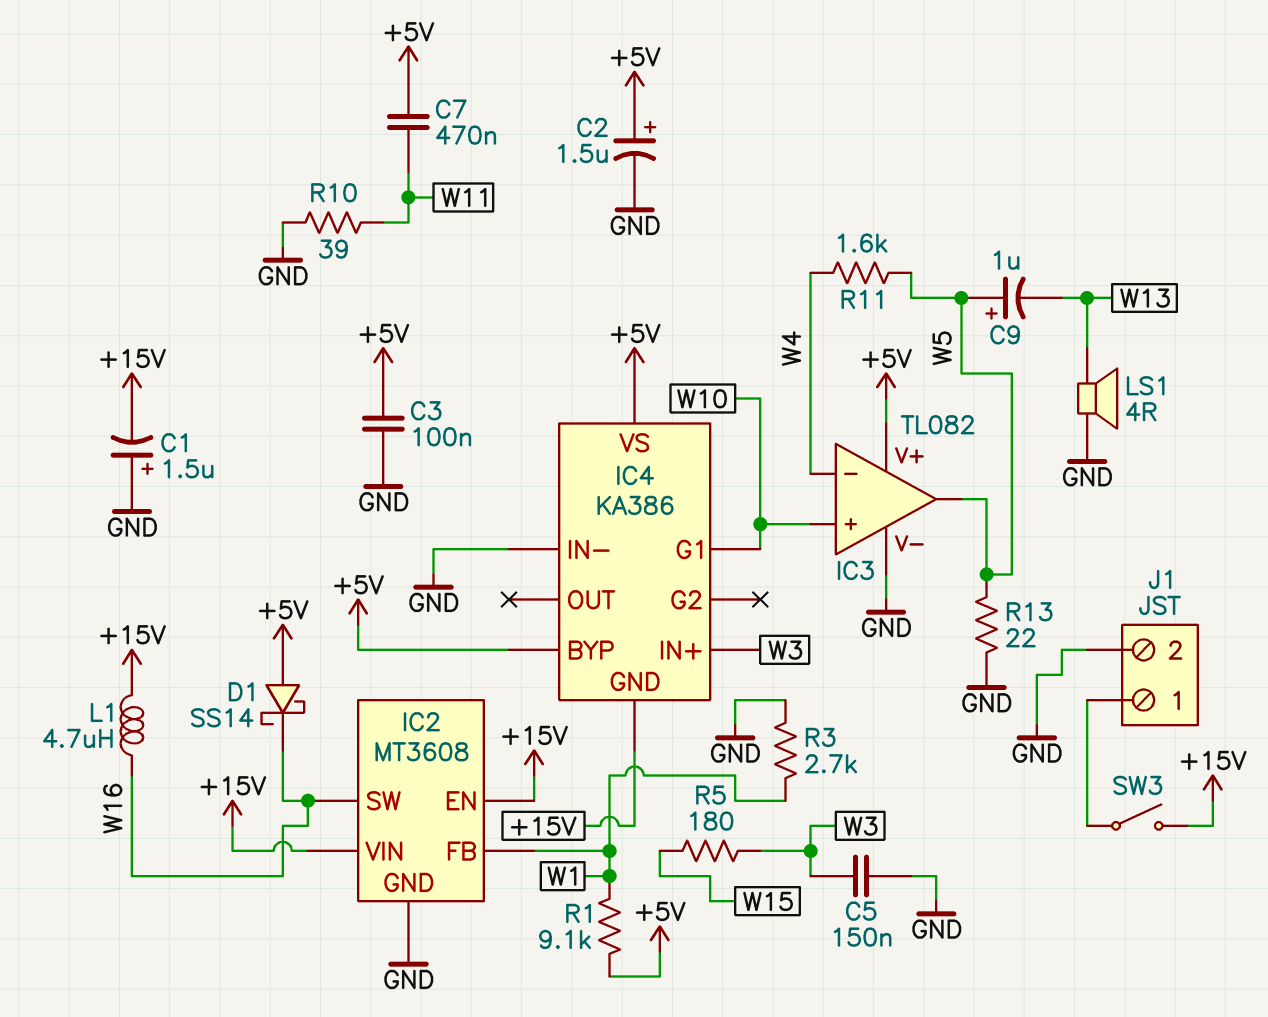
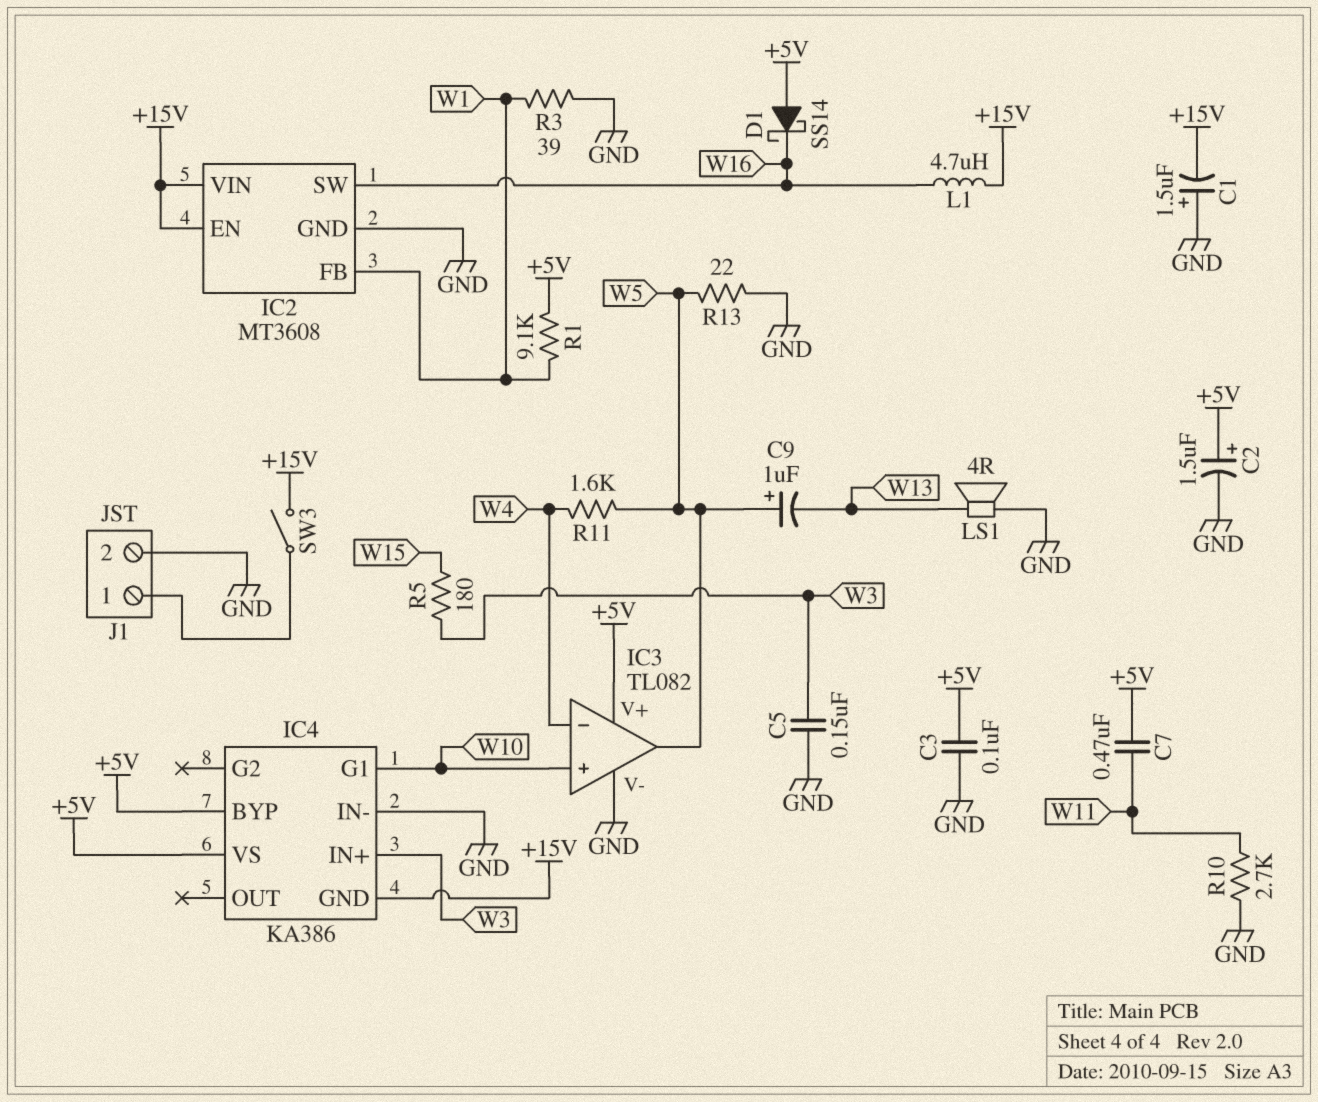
R3: 2.7k (GND, W1) -> 39 (GND, W1)
R10: 39 (GND, W11) -> 2.7k (GND, W11)

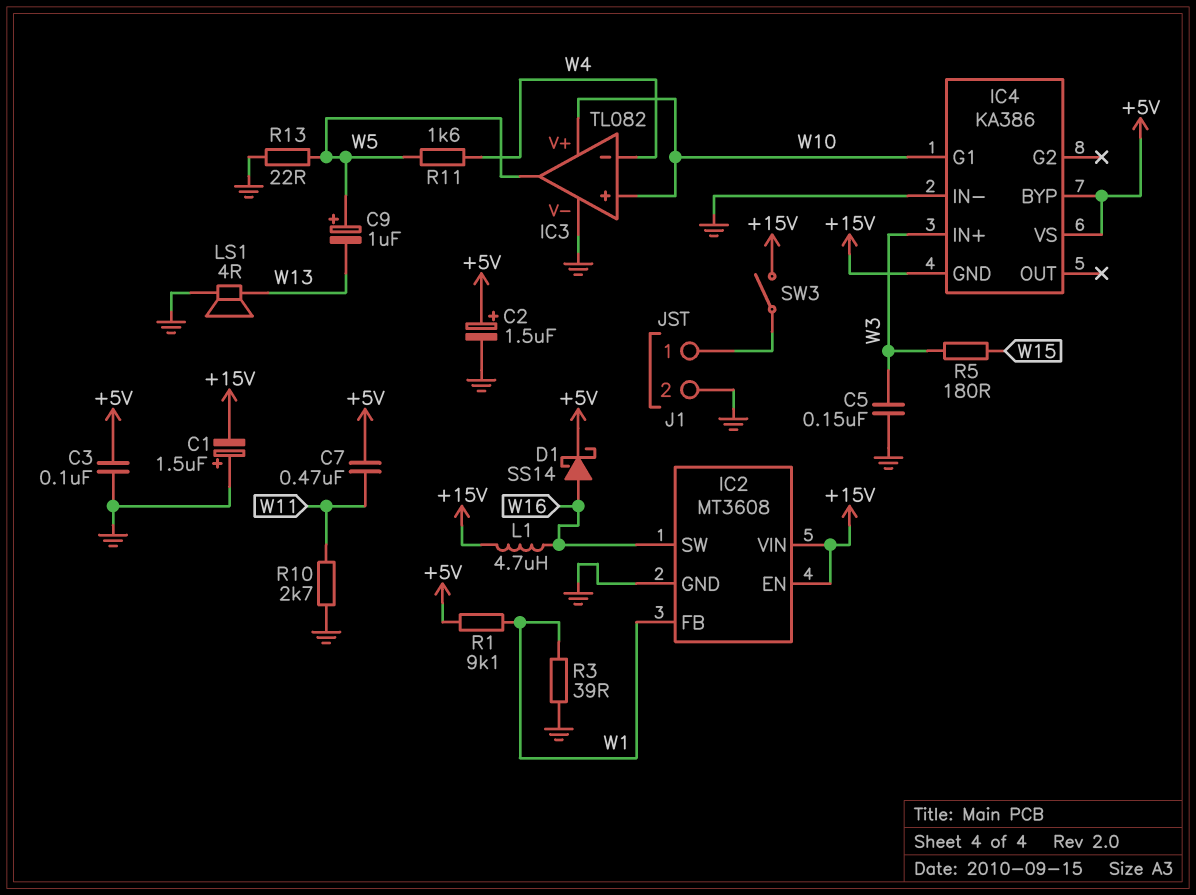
D1: schottky SS14 (A +5V, K W16) -> schottky SS14 (A W16, K +5V)
IC3 pin V+: +5V -> W10

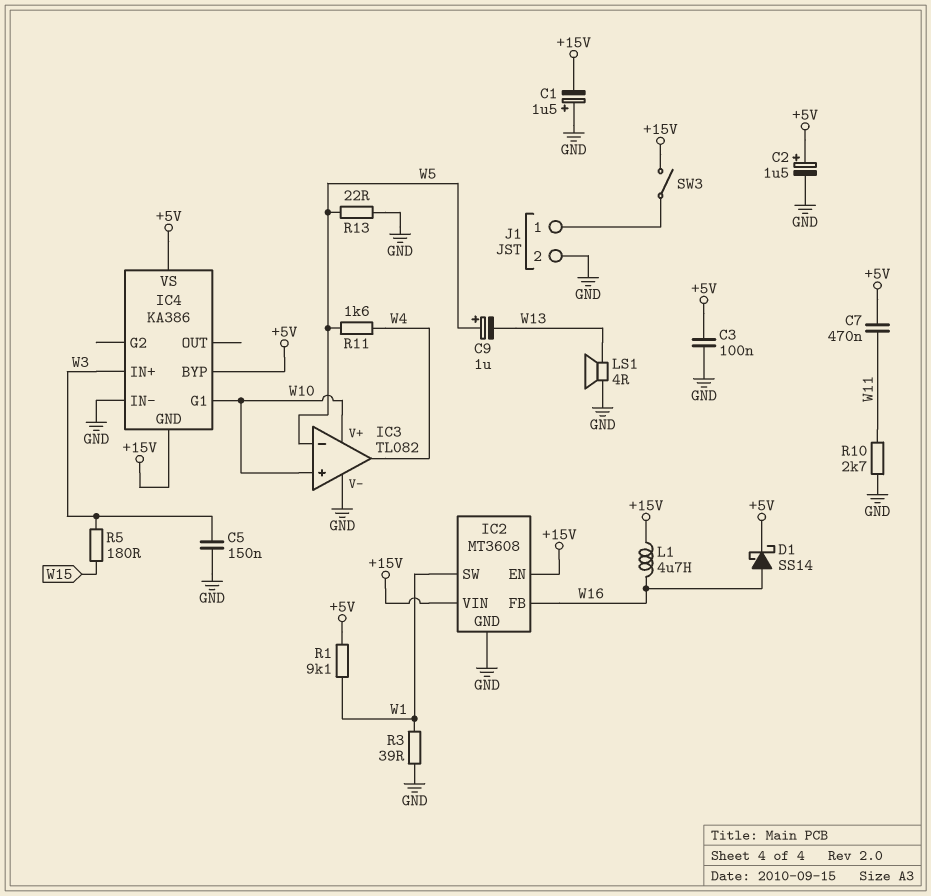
IC2 pin FB: W1 -> W16
IC2 pin SW: W16 -> W1
IC3 pin in-: W4 -> W5
IC3 pin out: W5 -> W4

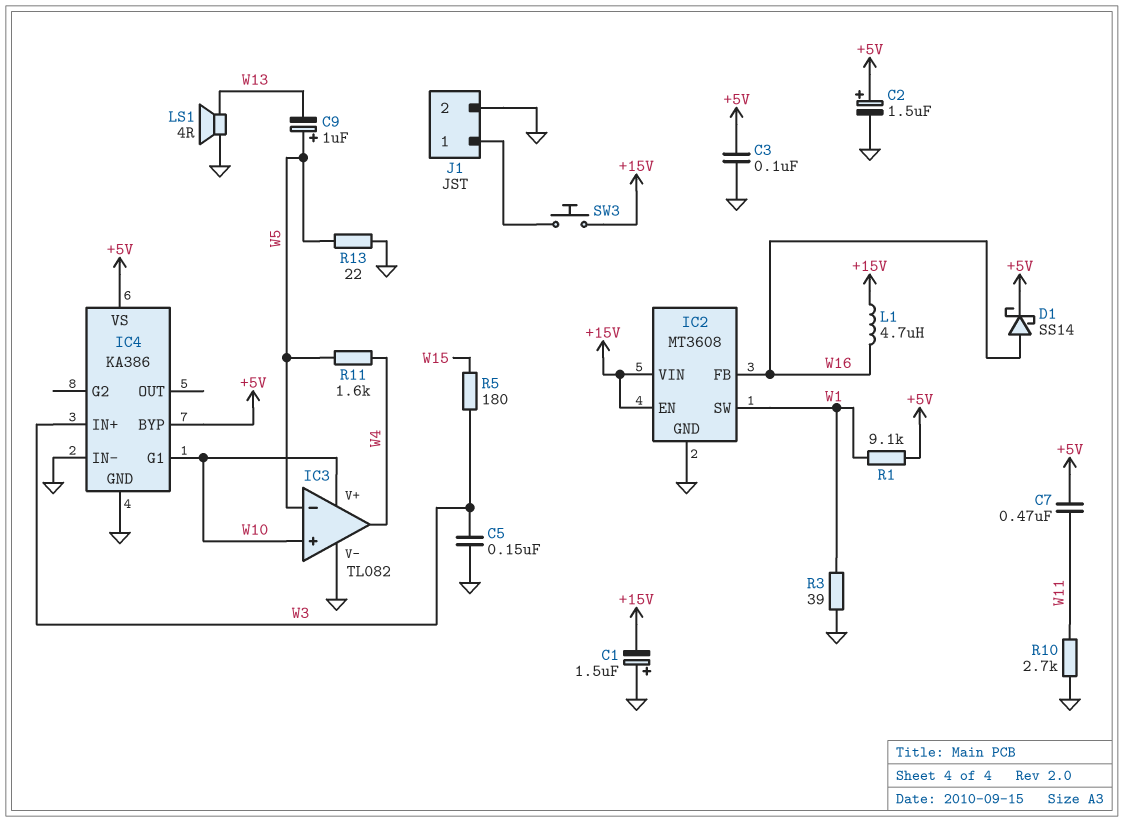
IC4 pin GND: +15V -> GND
SW3: switch (+15V, J1/1) -> button (+15V, J1/1)

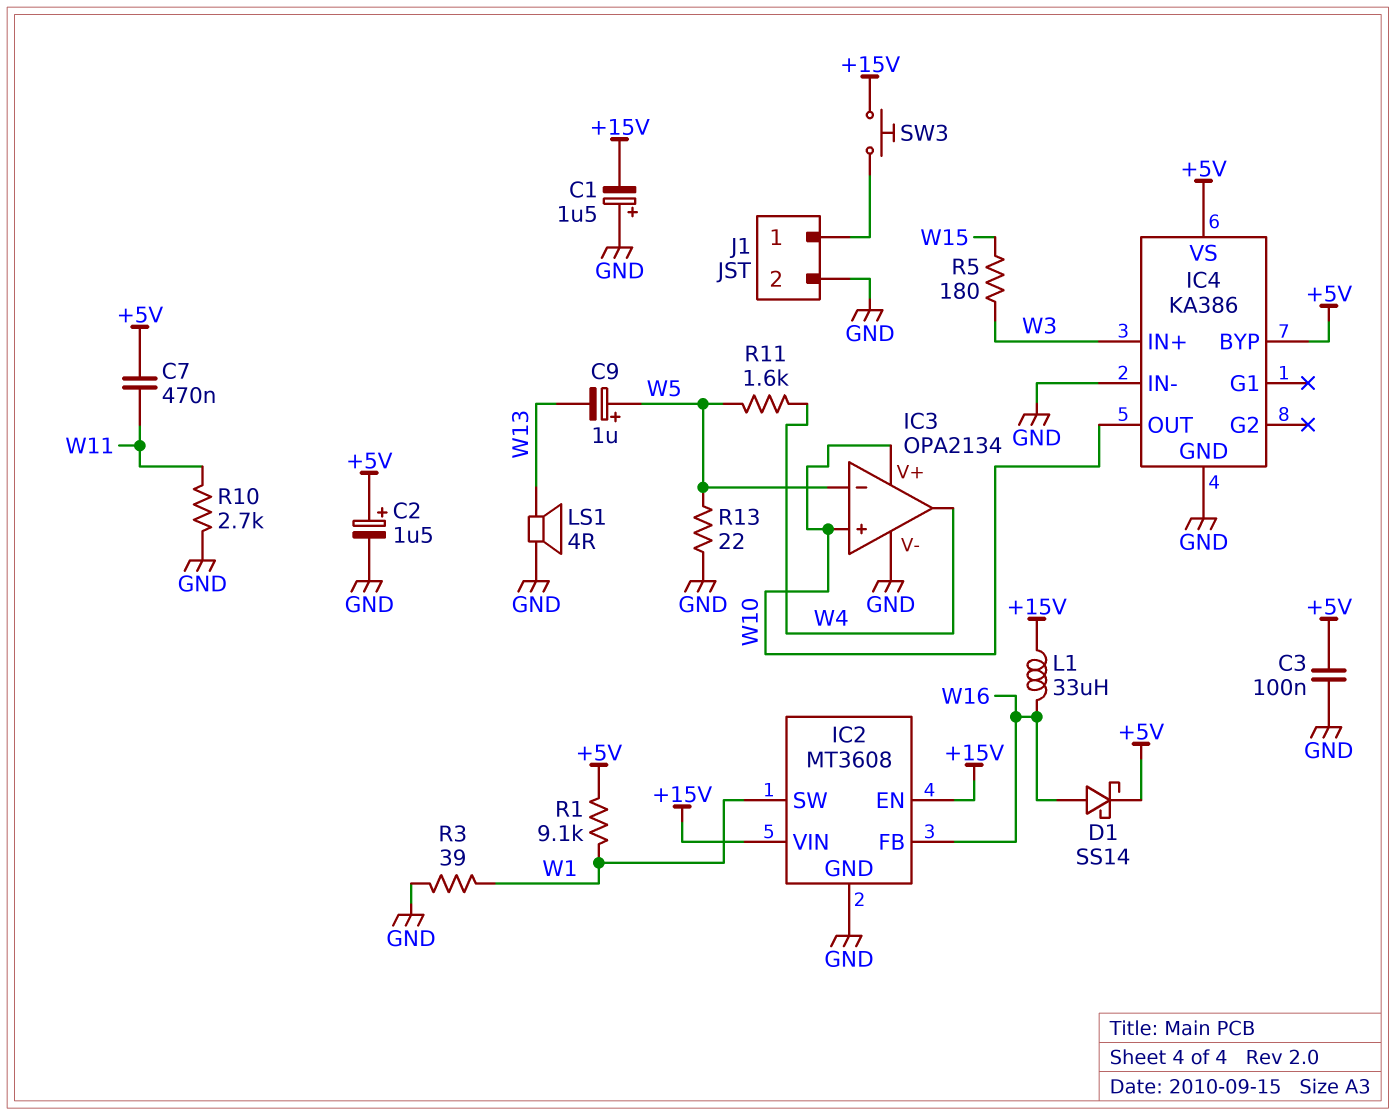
C5: 150nF (GND, W3) -> none
IC3: TL082 -> OPA2134
IC4 pin G1: W10 -> none
IC4 pin OUT: none -> W10
L1: 4.7uH (+15V, W16) -> 33uH (+15V, W16)

